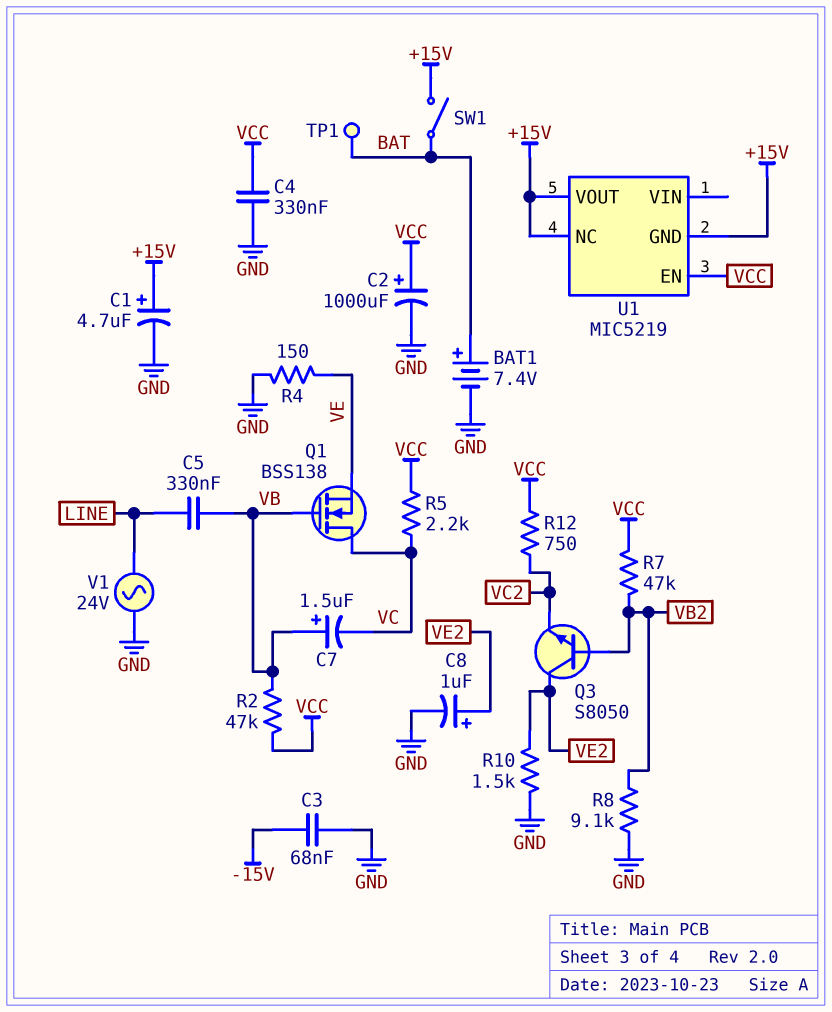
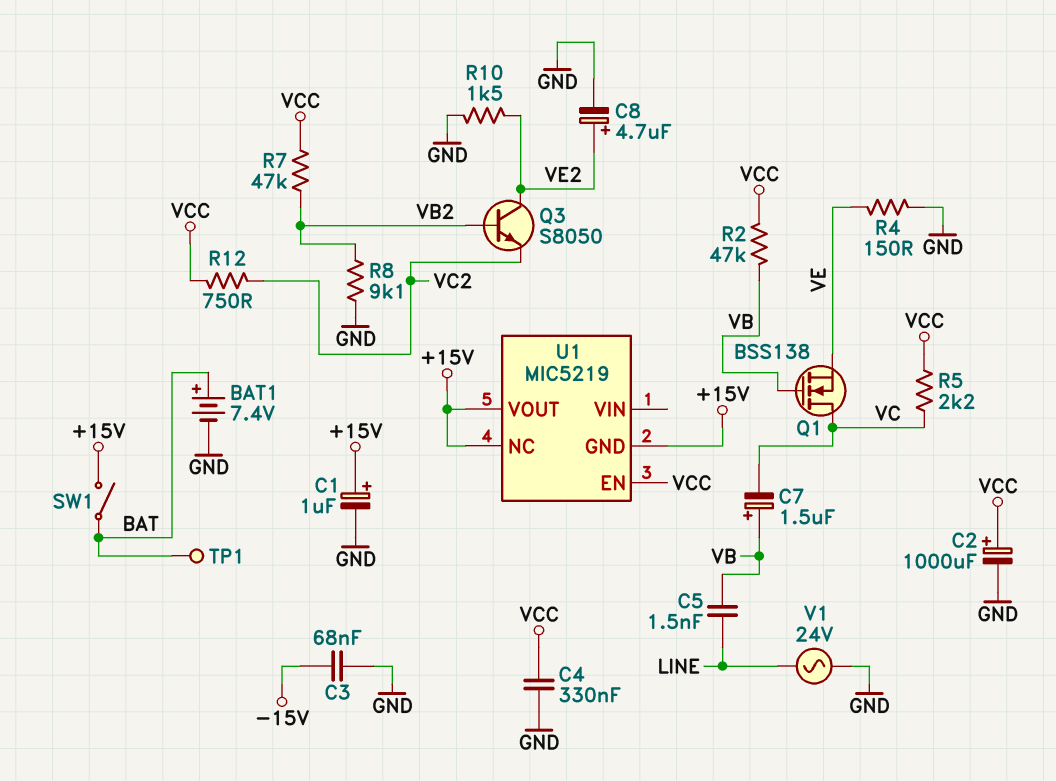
C1: 4.7uF (plus +15V, minus GND) -> 1uF (plus +15V, minus GND)
C5: 330nF (LINE, VB) -> 1.5nF (LINE, VB)
C8: 1uF (plus VE2, minus GND) -> 4.7uF (plus VE2, minus GND)

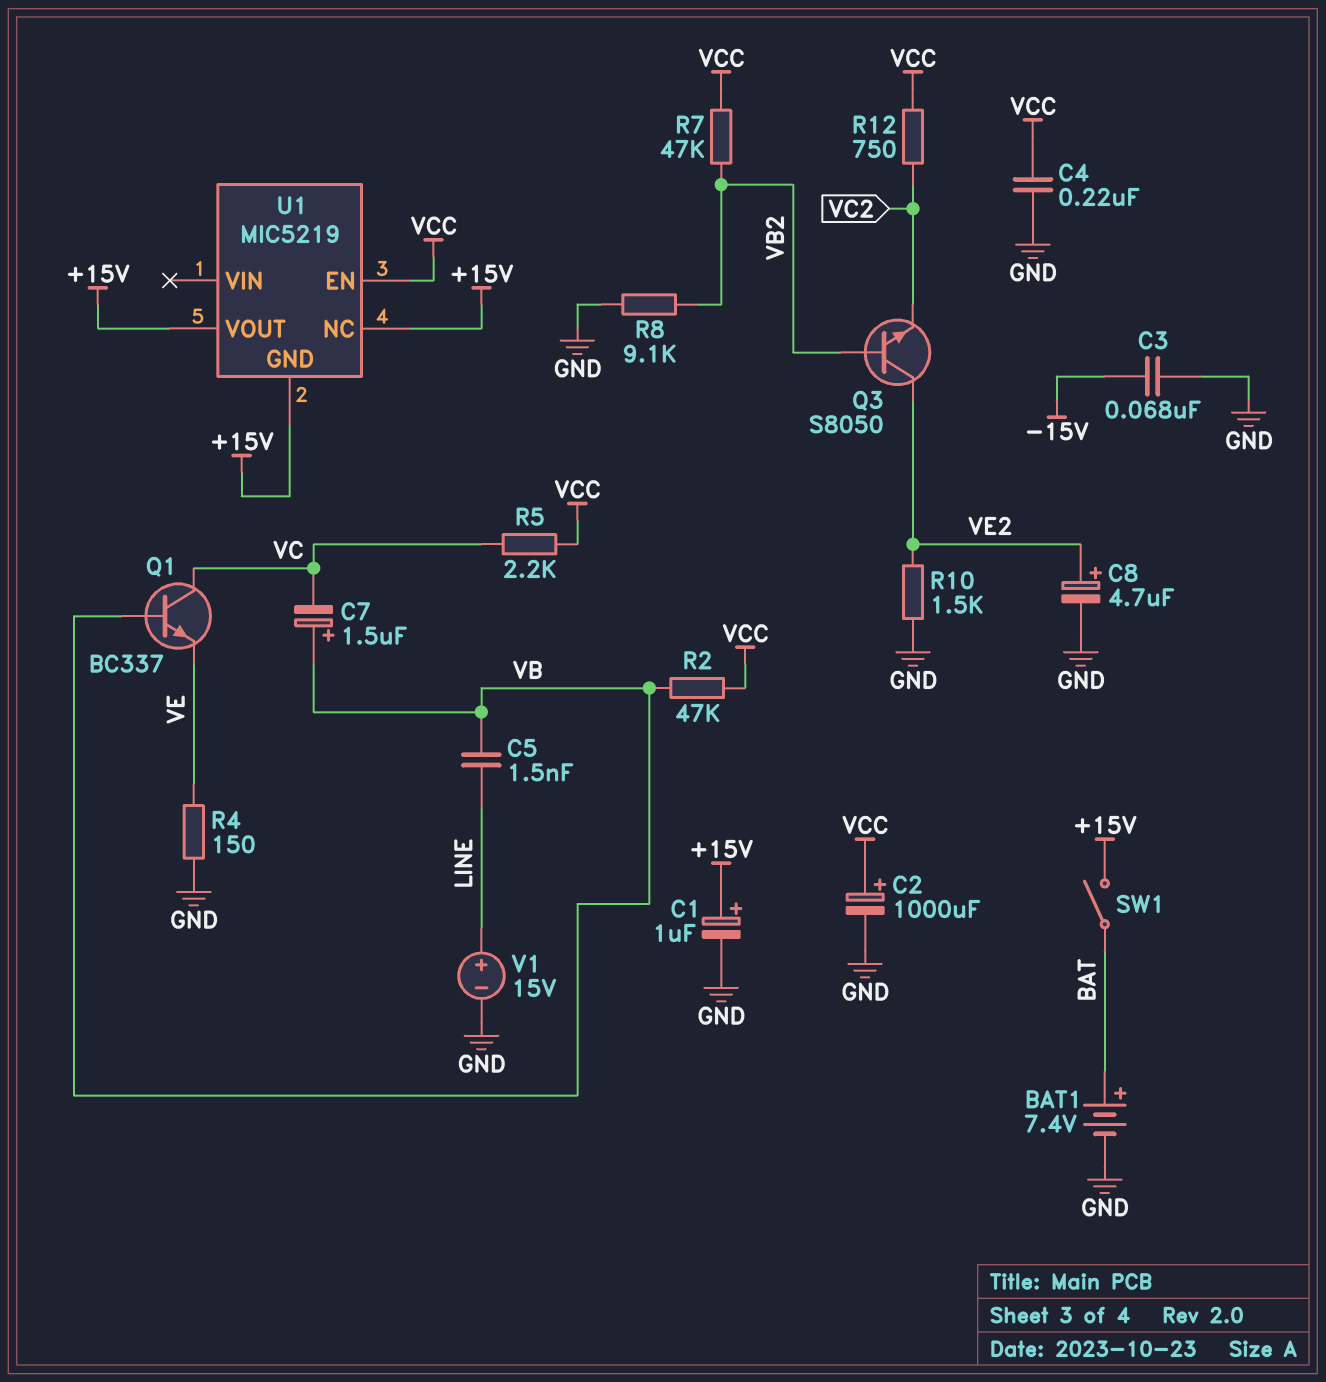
C4: 330nF (GND, VCC) -> 220nF (GND, VCC)
Q1: NMOS BSS138 (G VB, D VC, S VE) -> NPN BC337 (B VB, C VC, E VE)
TP1: test point (BAT) -> none
V1: AC 24V (GND, LINE) -> 15V (plus LINE, minus GND)

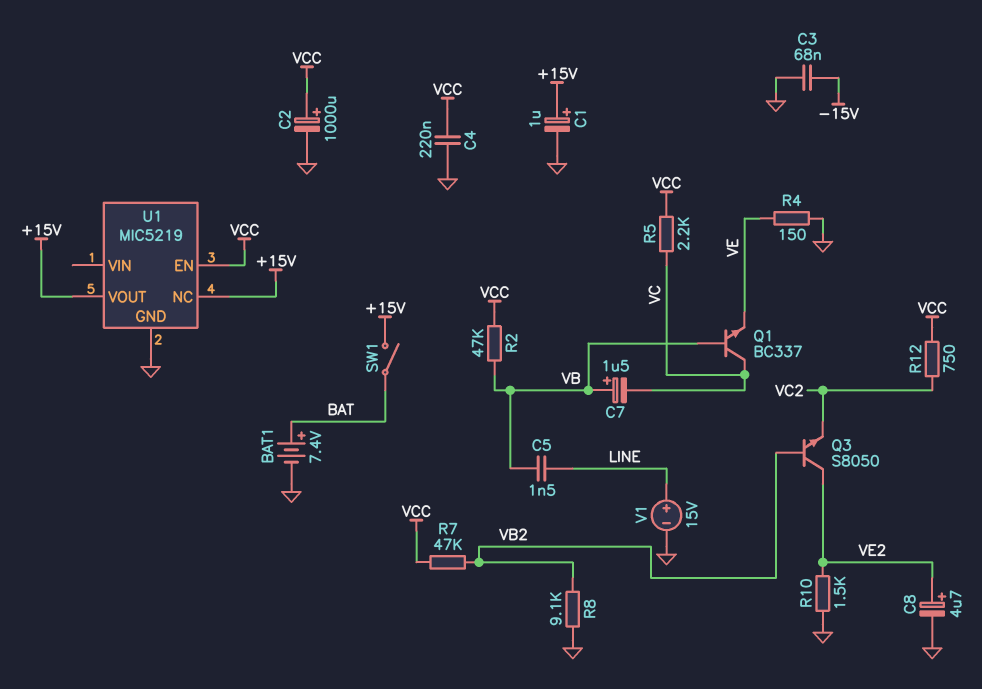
U1 pin GND: +15V -> GND

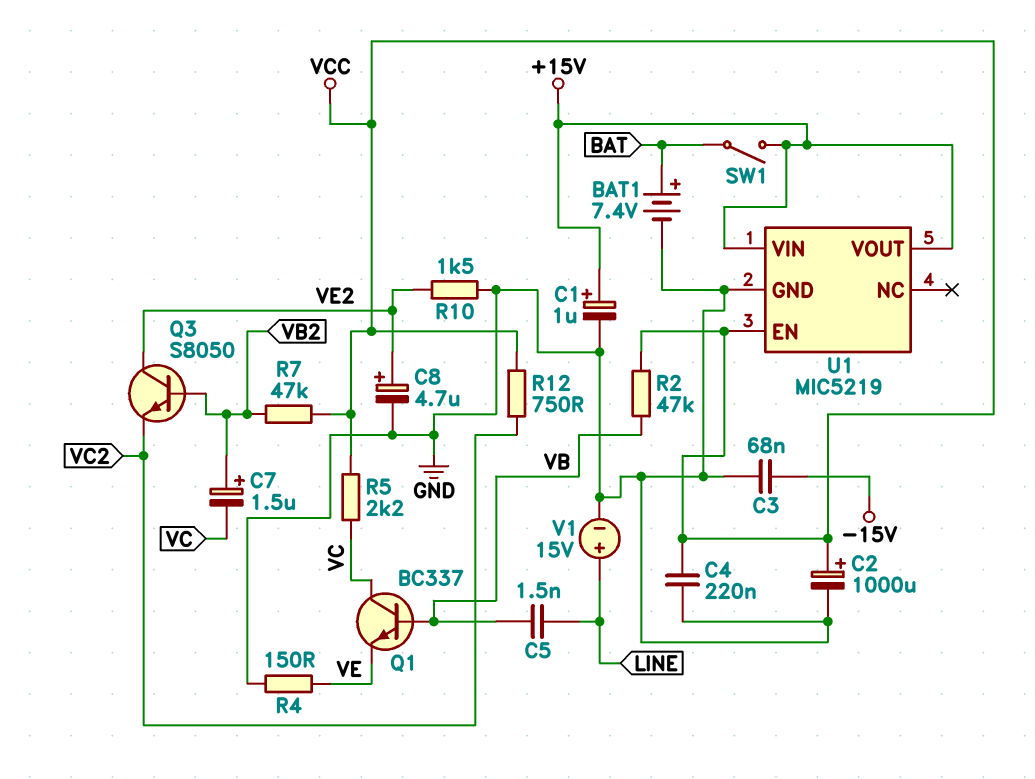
C7: 1.5uF (plus VB, minus VC) -> 1.5uF (plus VB2, minus VC)
R8: 9.1k (GND, VB2) -> none
U1 pin NC: +15V -> none
U1 pin VIN: none -> +15V

